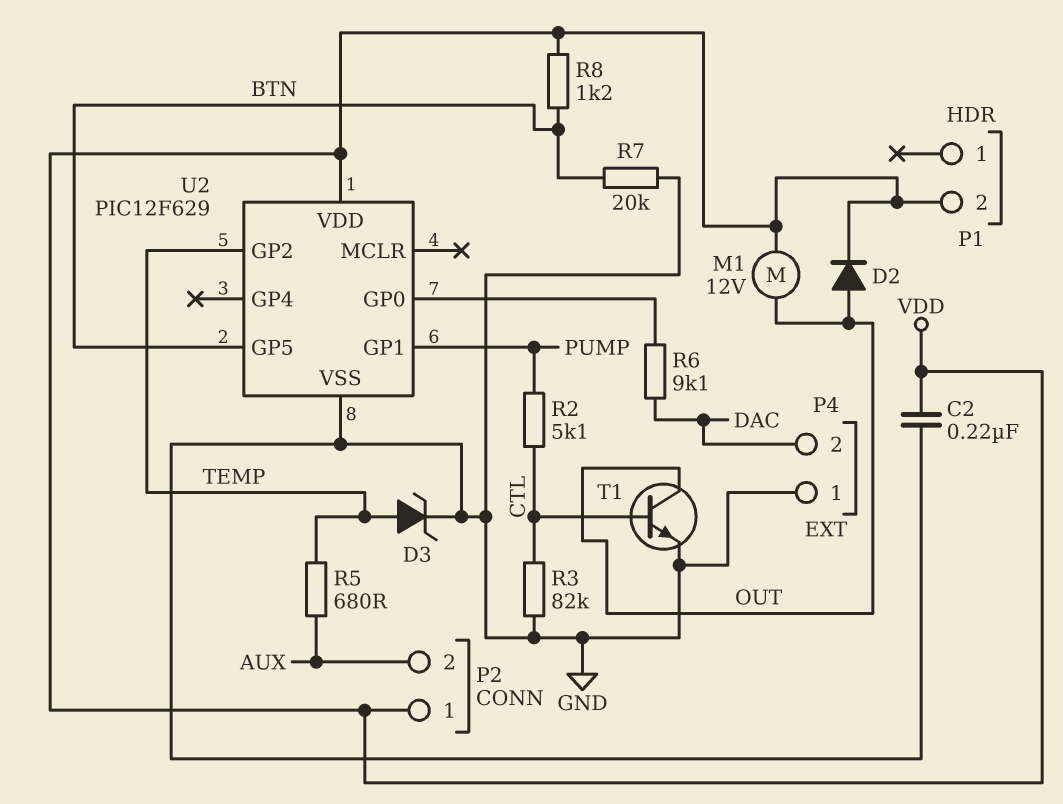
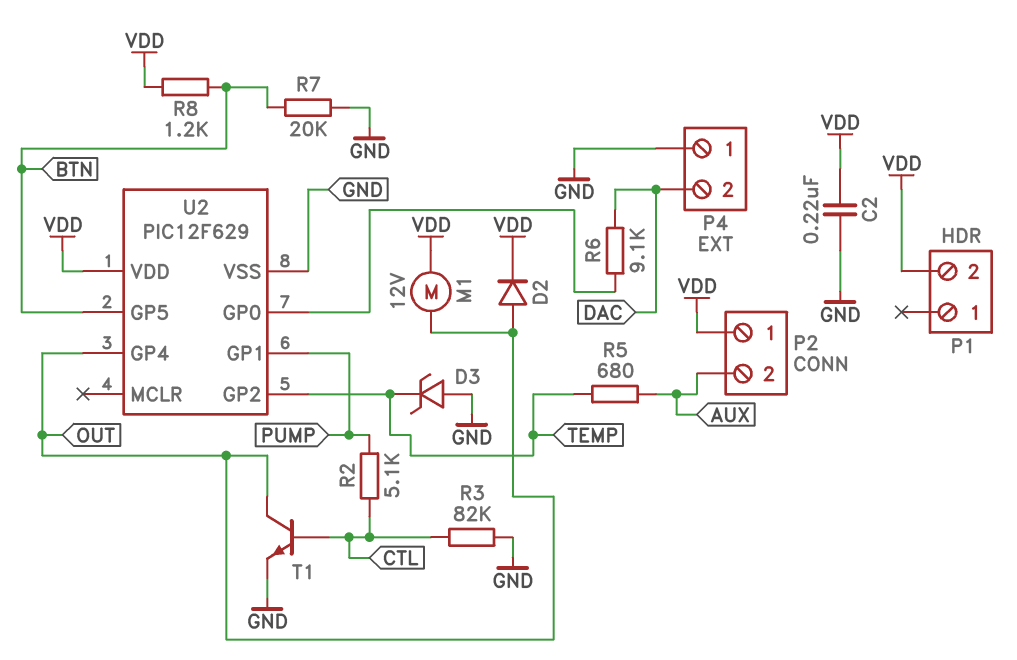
D3: zener (A TEMP, K GND) -> zener (A GND, K TEMP)
U2 pin GP4: none -> OUT

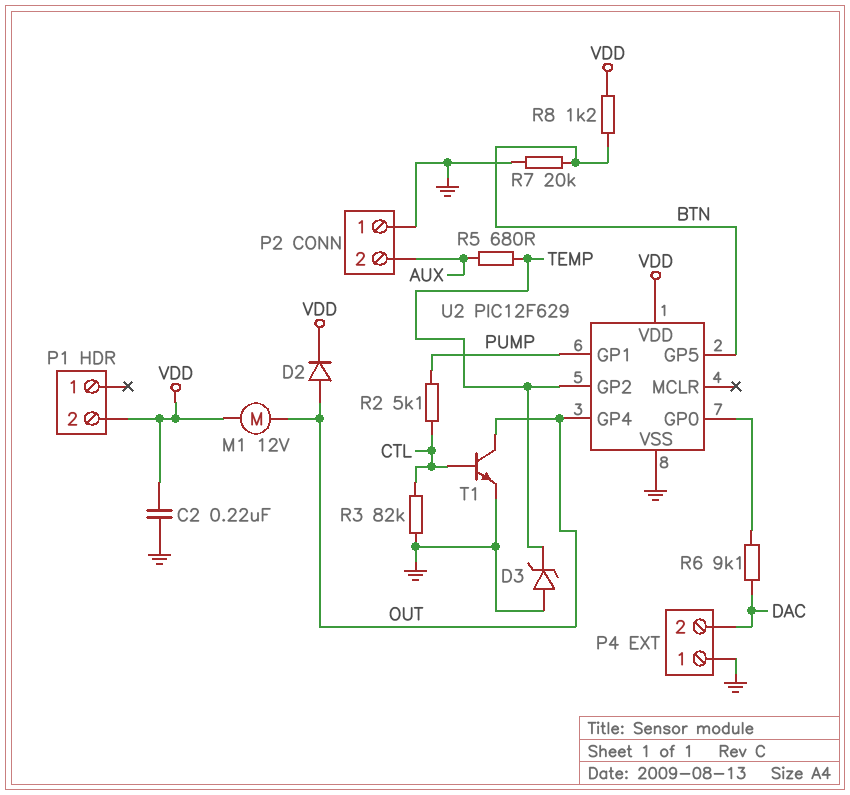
P2 pin 1: VDD -> GND

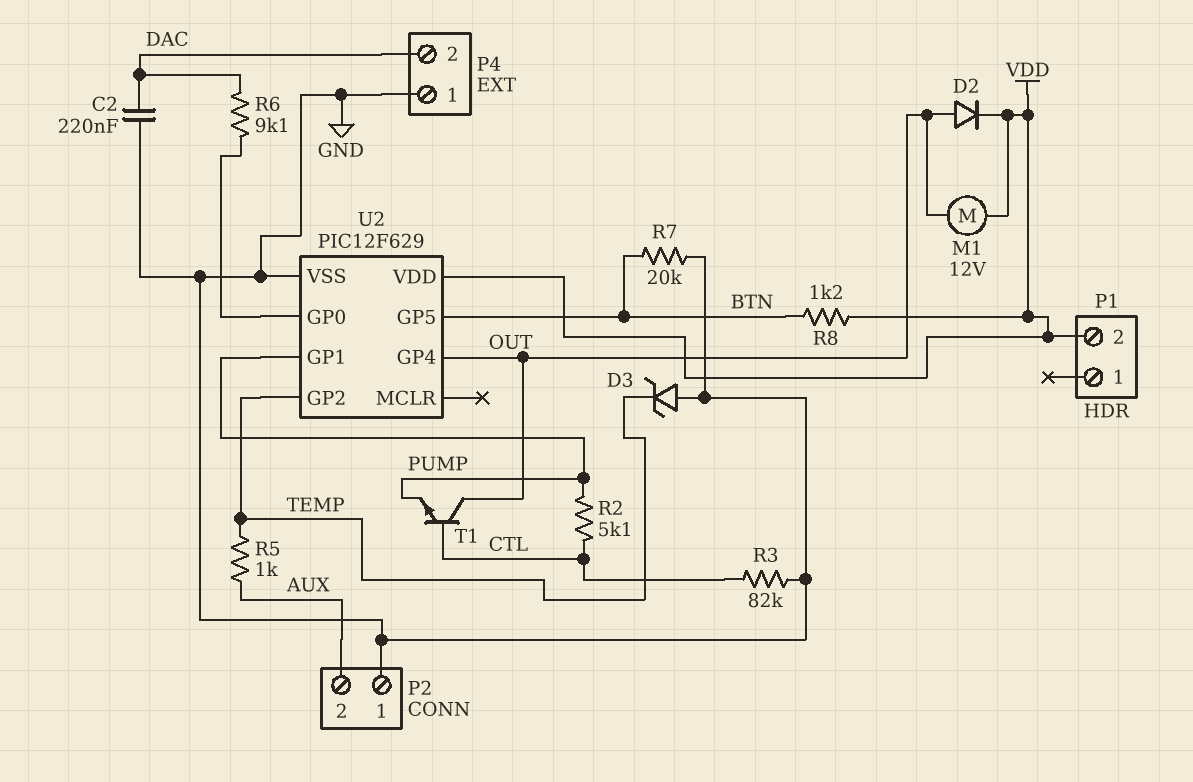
C2: 220nF (GND, VDD) -> 220nF (DAC, GND)
R5: 680 (AUX, TEMP) -> 1k (AUX, TEMP)
T1: NPN (B CTL, C OUT, E GND) -> NPN (B CTL, C OUT, E PUMP)

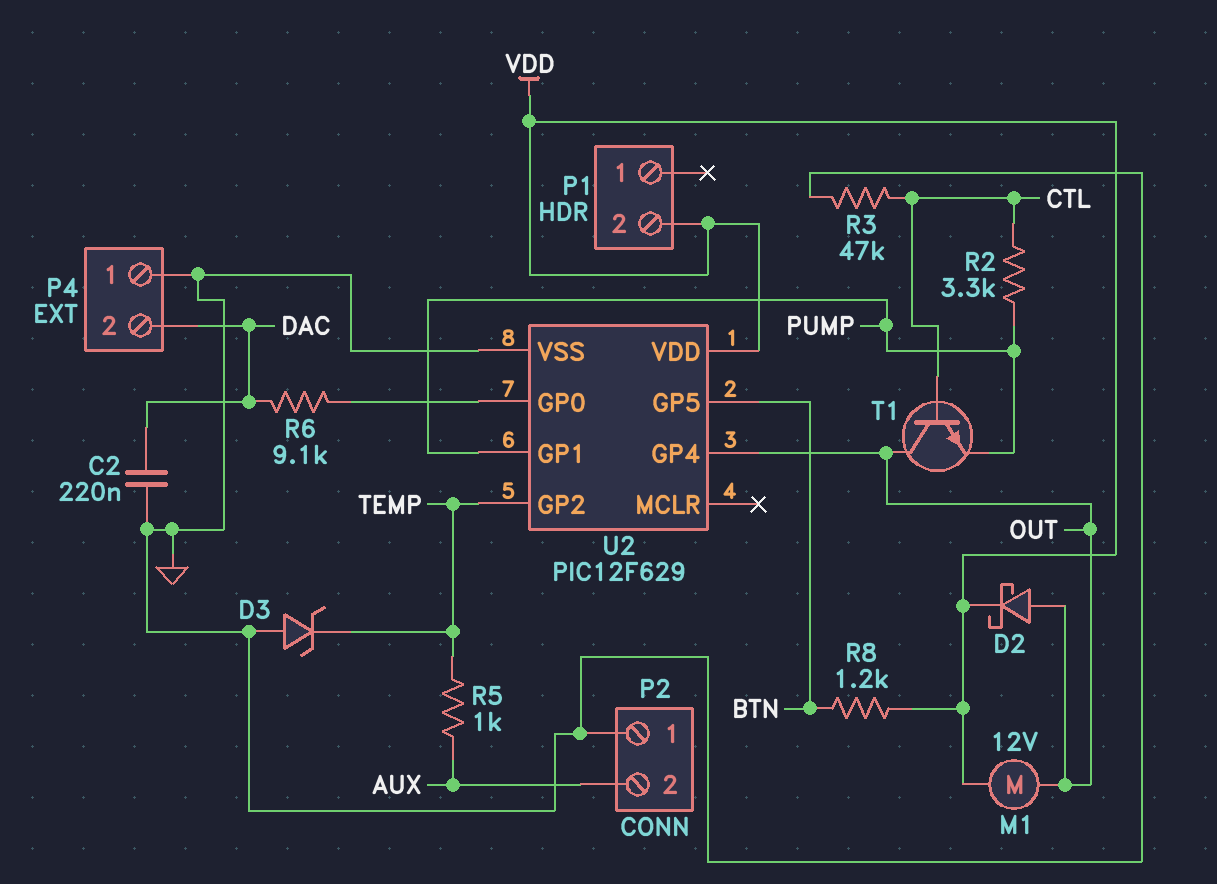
D2: diode (A OUT, K VDD) -> schottky (A OUT, K VDD)
R2: 5.1k (CTL, PUMP) -> 3.3k (CTL, PUMP)
R3: 82k (CTL, GND) -> 47k (CTL, GND)
R7: 20k (BTN, GND) -> none

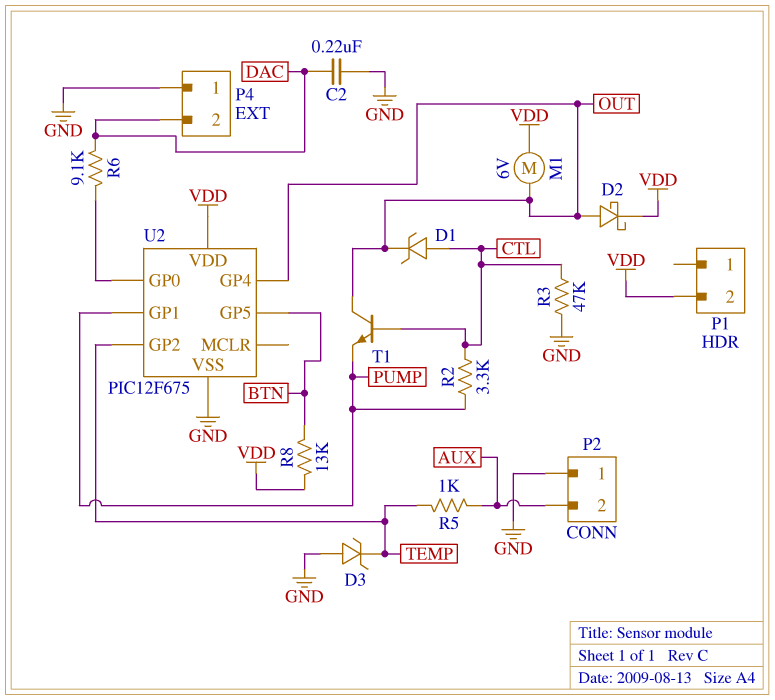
D1: none -> zener (A CTL, K OUT)
M1: motor 12V (OUT, VDD) -> motor 6V (OUT, VDD)
R8: 1.2k (BTN, VDD) -> 13k (BTN, VDD)
U2: PIC12F629 -> PIC12F675

